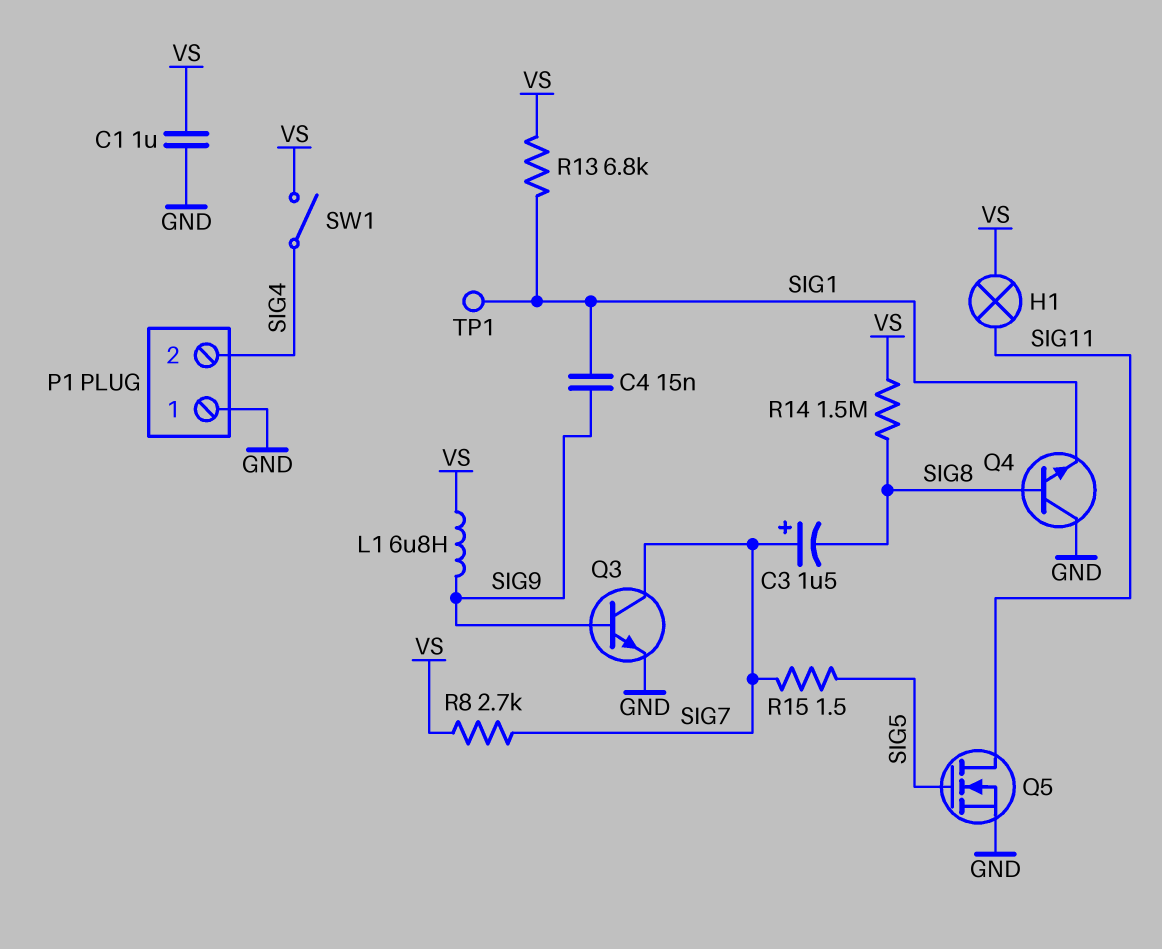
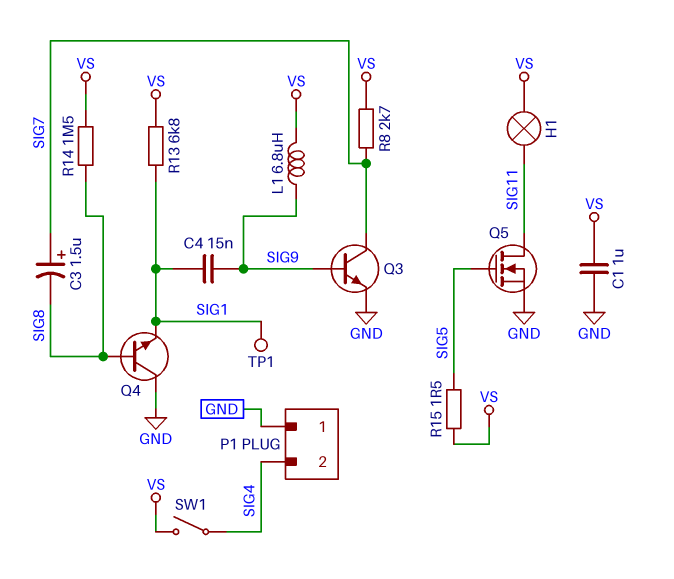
R15: 1.5 (SIG5, SIG7) -> 1.5 (SIG5, VS)

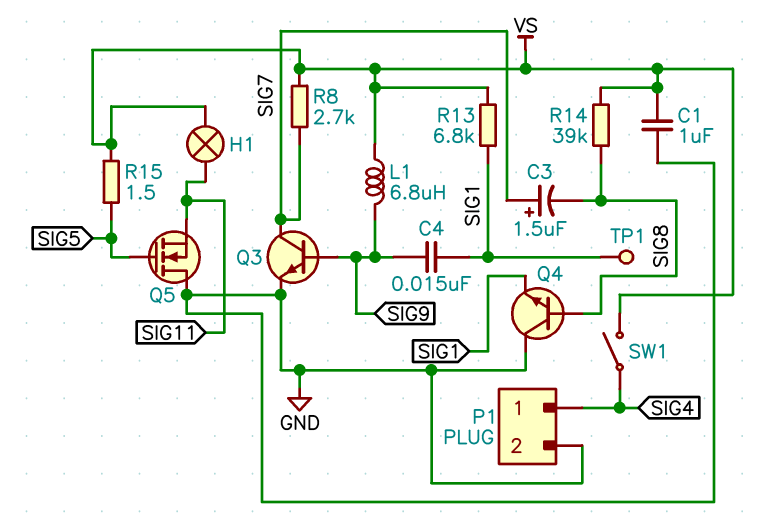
P1 pin 1: GND -> SIG4
P1 pin 2: SIG4 -> GND
Q5: NMOS (G SIG5, D SIG11, S GND) -> NMOS (G SIG5, D GND, S SIG11)
R14: 1.5M (SIG8, VS) -> 39k (SIG8, VS)

